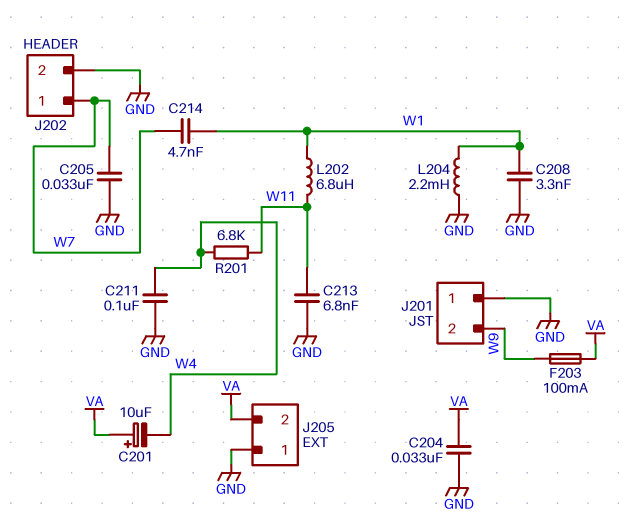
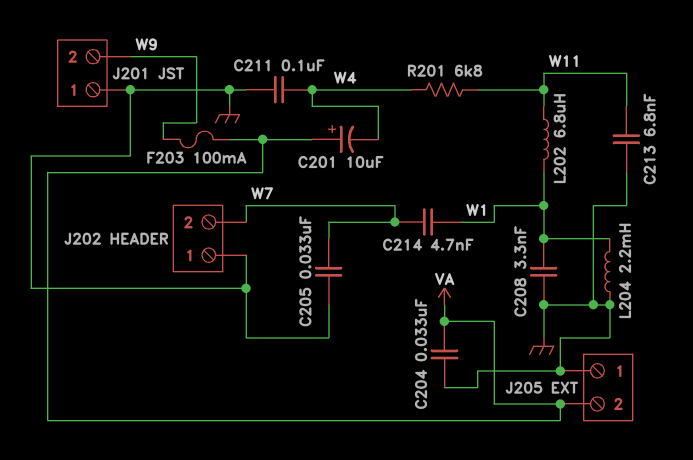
J202 pin 1: W7 -> GND
J202 pin 2: GND -> W7

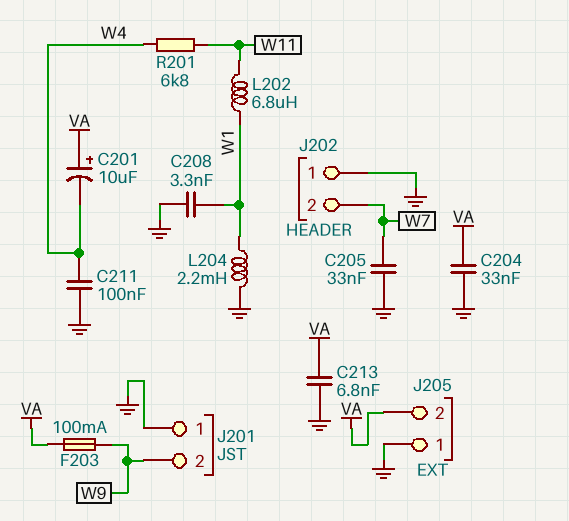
C213: 6.8nF (GND, W11) -> 6.8nF (GND, VA)
C214: 4.7nF (W1, W7) -> none

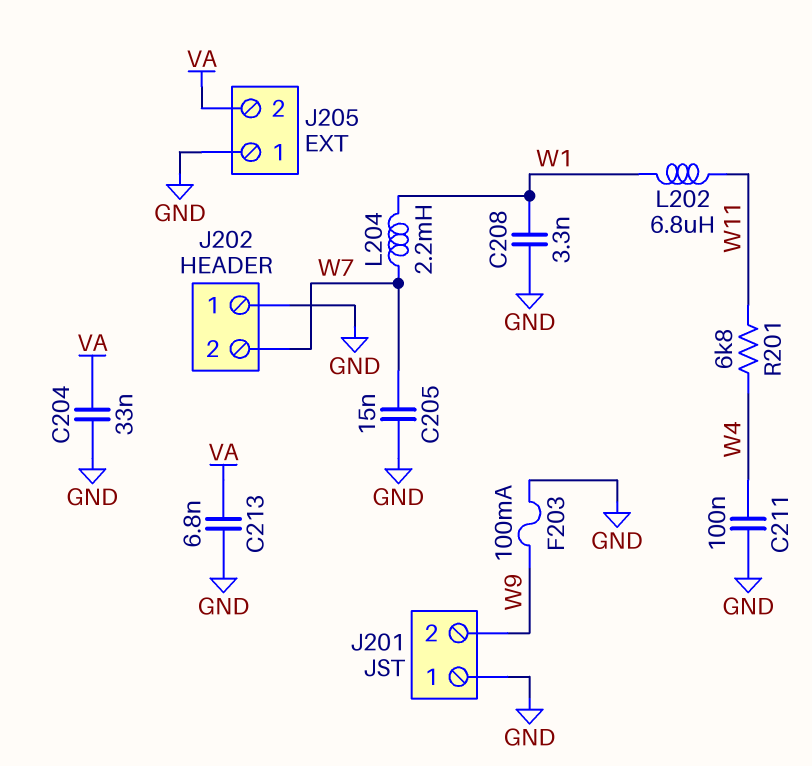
C201: 10uF (plus VA, minus W4) -> none
C205: 33nF (GND, W7) -> 15nF (GND, W7)
F203: 100mA (VA, W9) -> 100mA (GND, W9)
L204: 2.2mH (GND, W1) -> 2.2mH (W1, W7)

